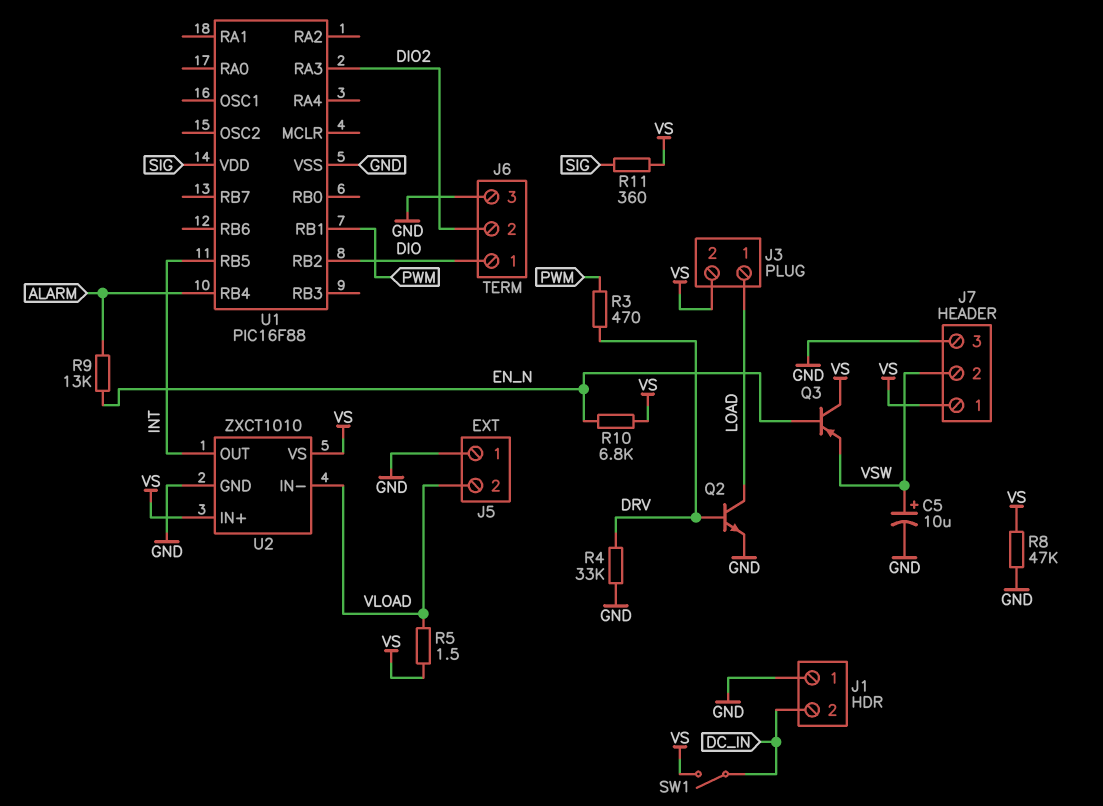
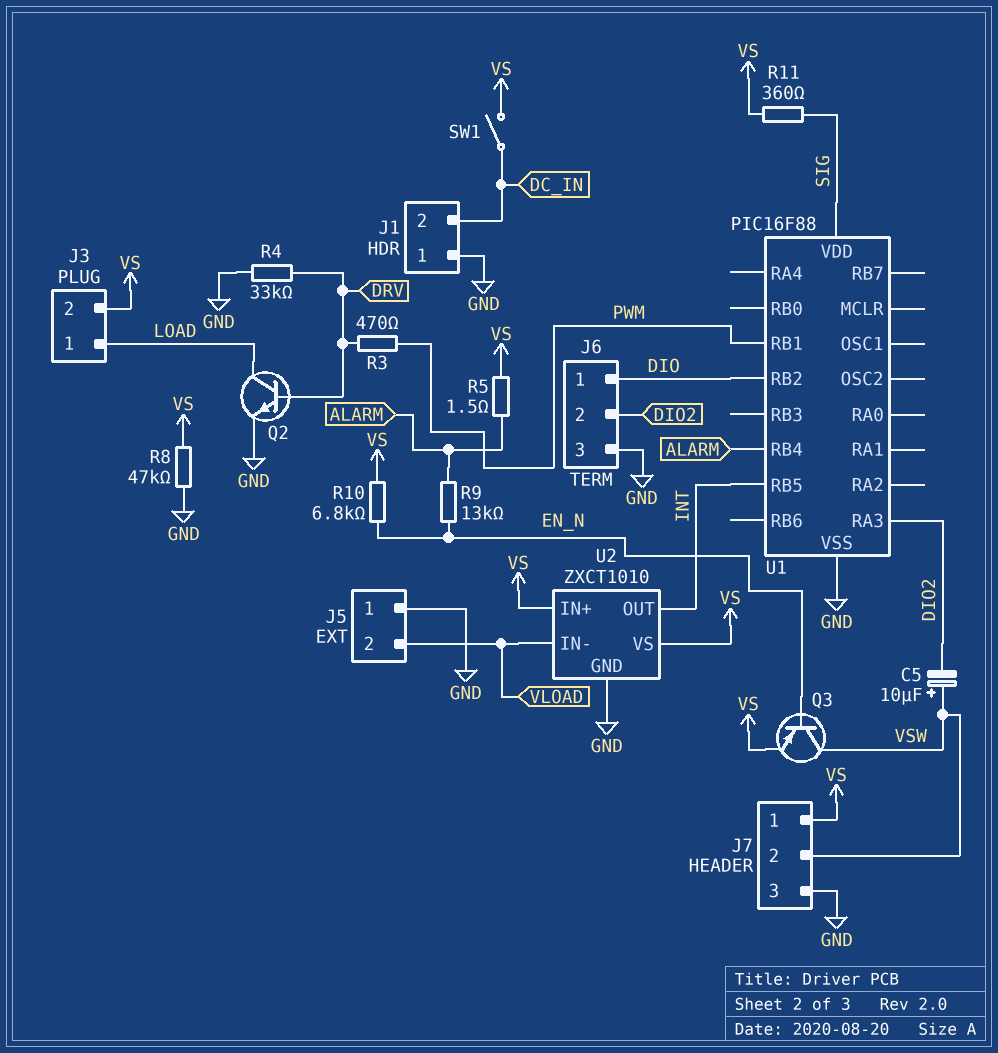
C5: 10uF (plus VSW, minus GND) -> 10uF (plus VSW, minus DIO2)
Q3: PNP (B EN_N, C VS, E VSW) -> PNP (B EN_N, C VSW, E VS)
R5: 1.5 (VLOAD, VS) -> 1.5 (ALARM, VS)

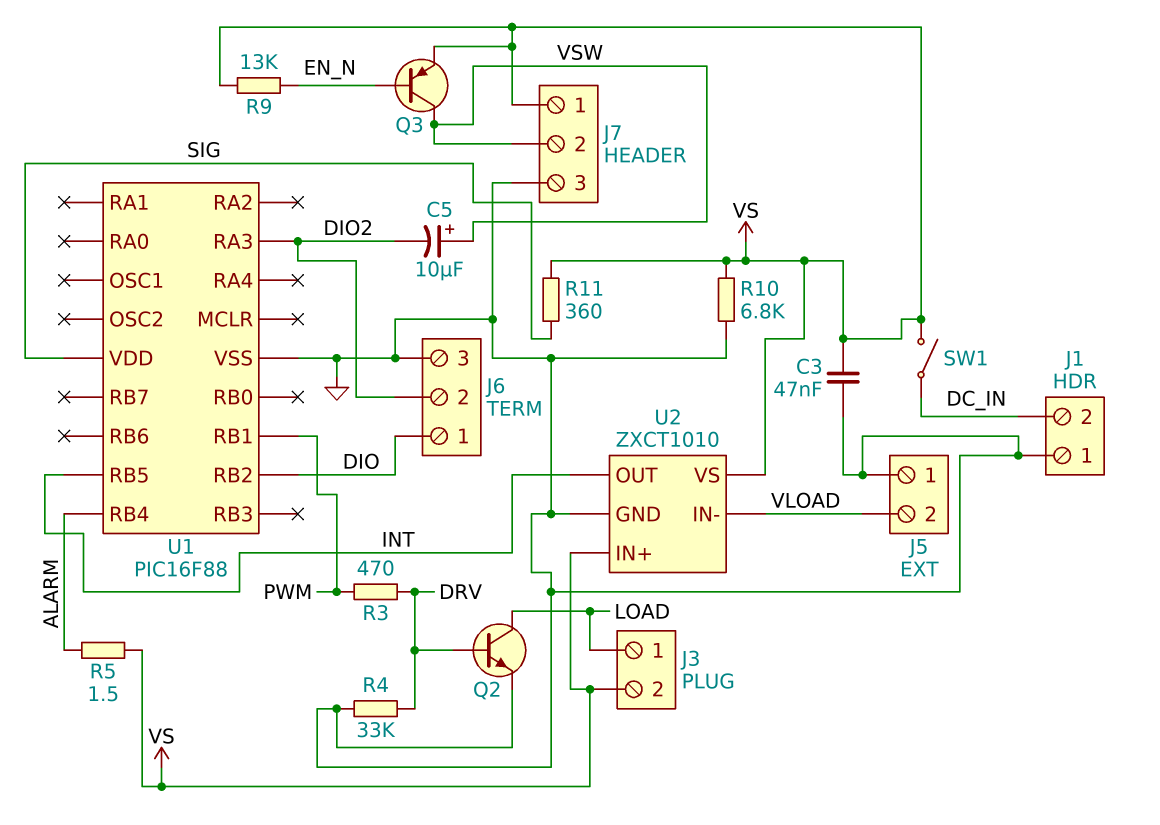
C3: none -> 47nF (GND, VS)
R8: 47k (GND, VS) -> none
R9: 13k (ALARM, EN_N) -> 13k (EN_N, VS)
R10: 6.8k (EN_N, VS) -> 6.8k (GND, VS)

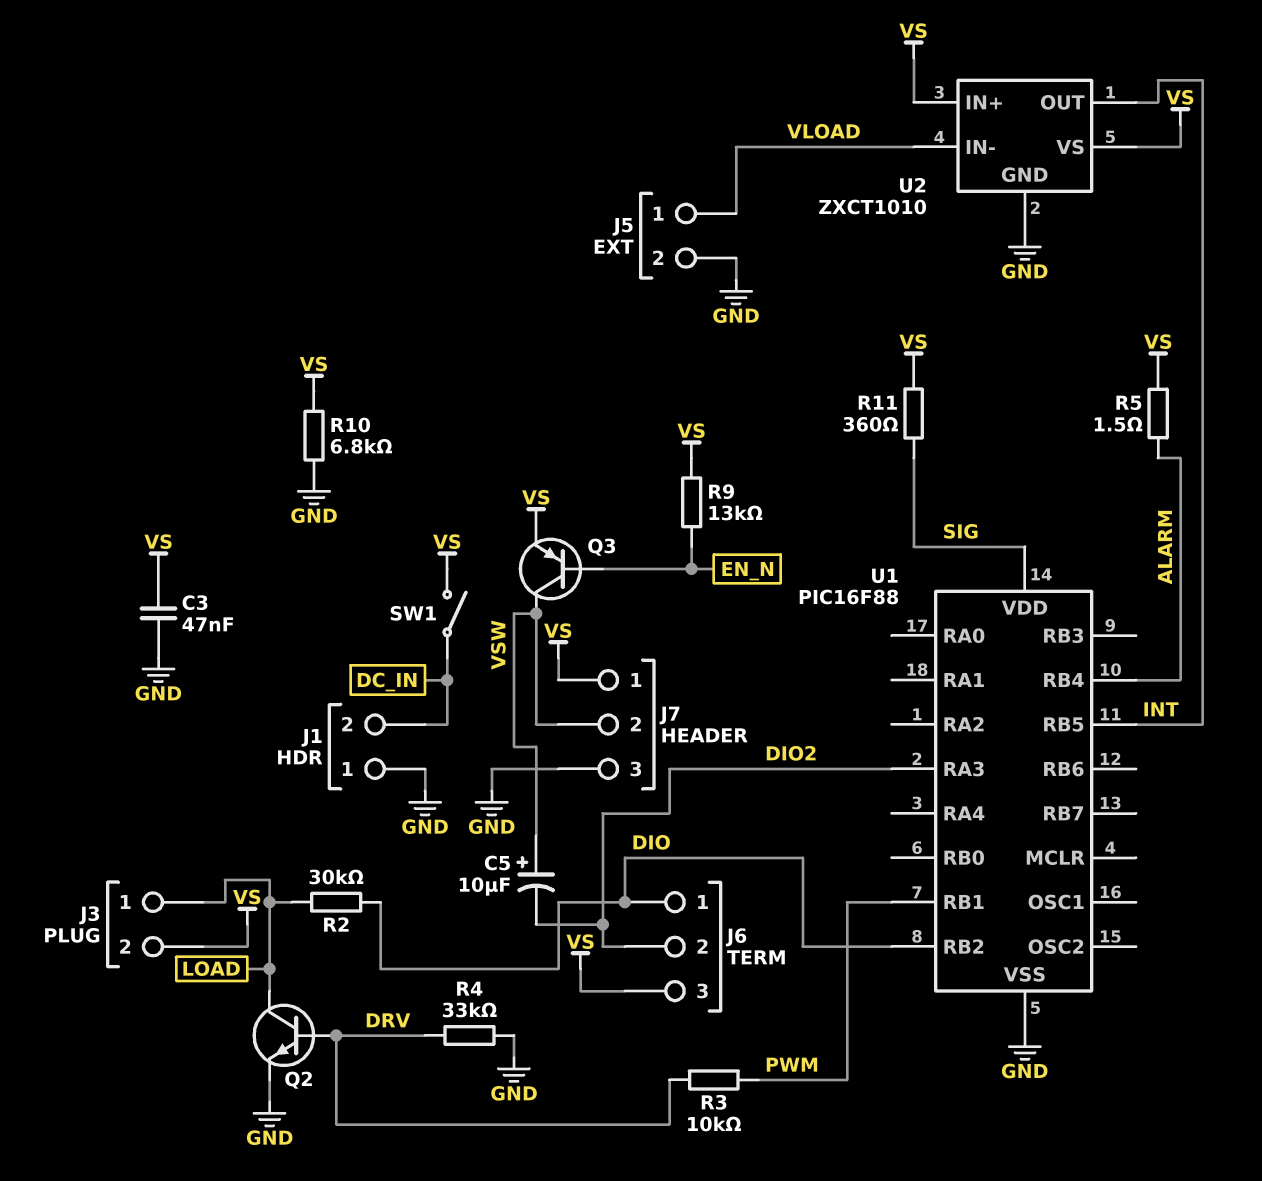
J5 pin 1: GND -> VLOAD
J5 pin 2: VLOAD -> GND
J6 pin 3: GND -> VS
R2: none -> 30k (DIO, LOAD)
R3: 470 (DRV, PWM) -> 10k (DRV, PWM)

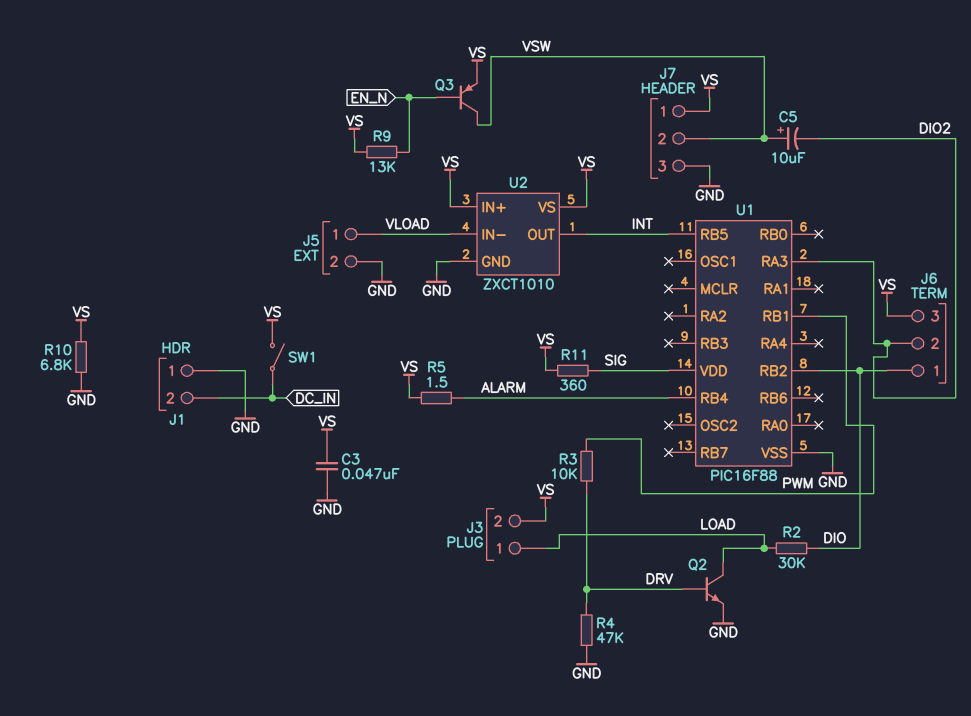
R4: 33k (DRV, GND) -> 47k (DRV, GND)

